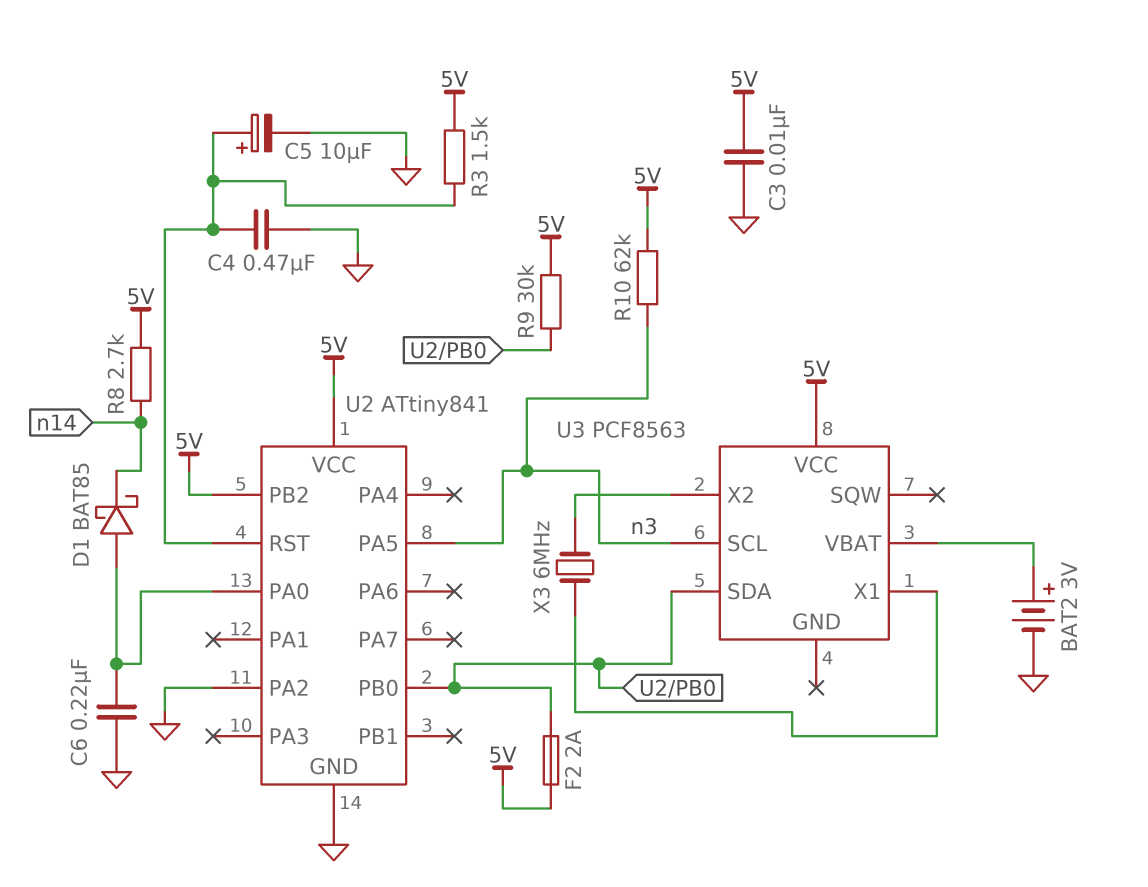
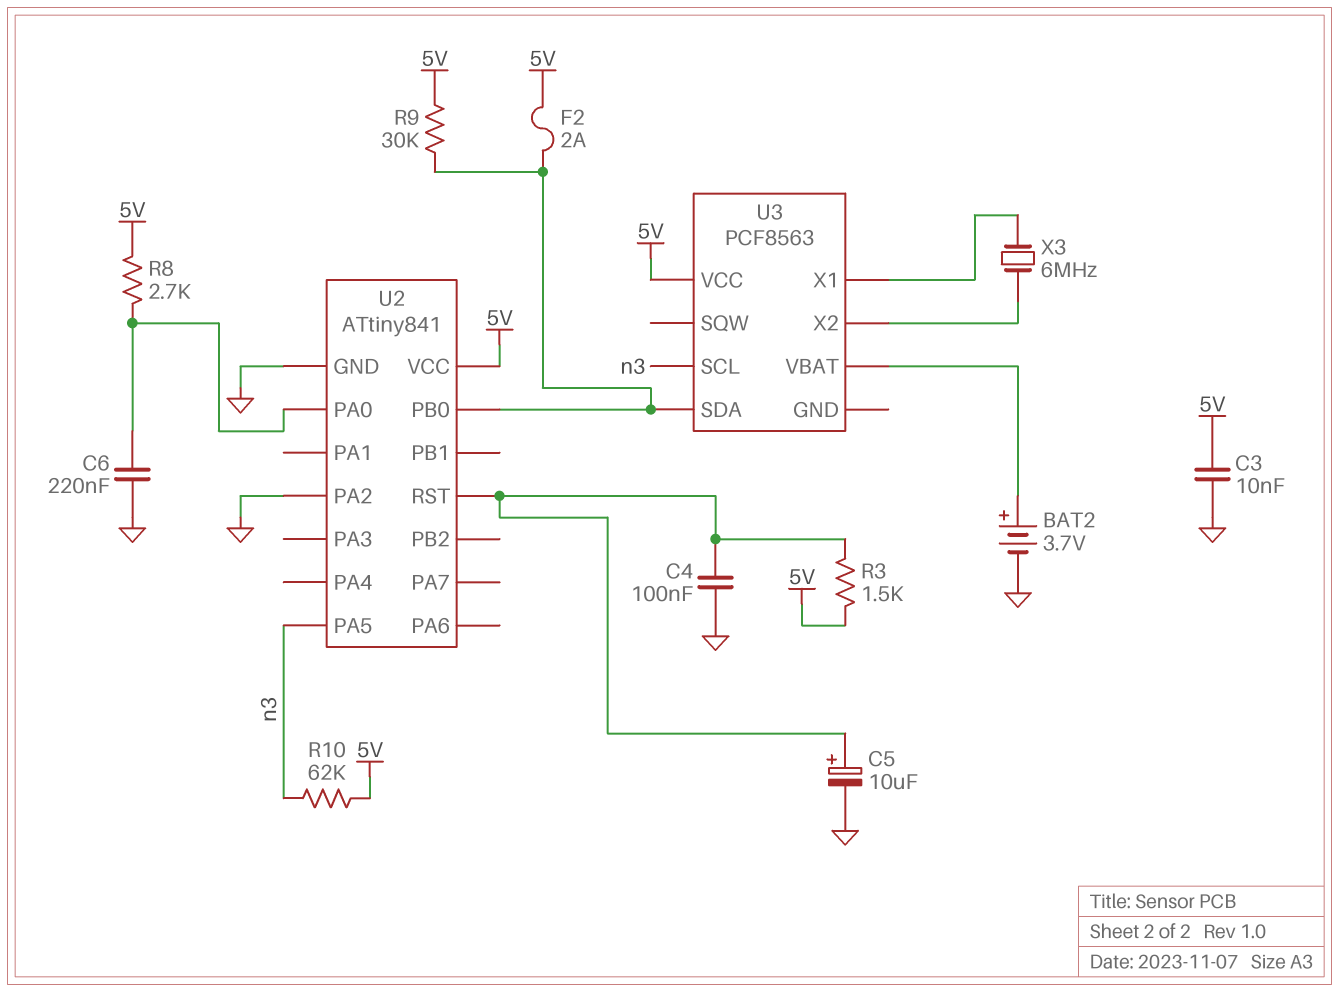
BAT2: 3V (plus U3/VBAT, minus GND) -> 3.7V (plus U3/VBAT, minus GND)
C4: 470nF (GND, U2/RST) -> 100nF (GND, U2/RST)
D1: schottky BAT85 (A U2/PA0, K n14) -> none
R8: 2.7k (5V, n14) -> 2.7k (5V, U2/PA0)
U2 pin PB2: 5V -> none

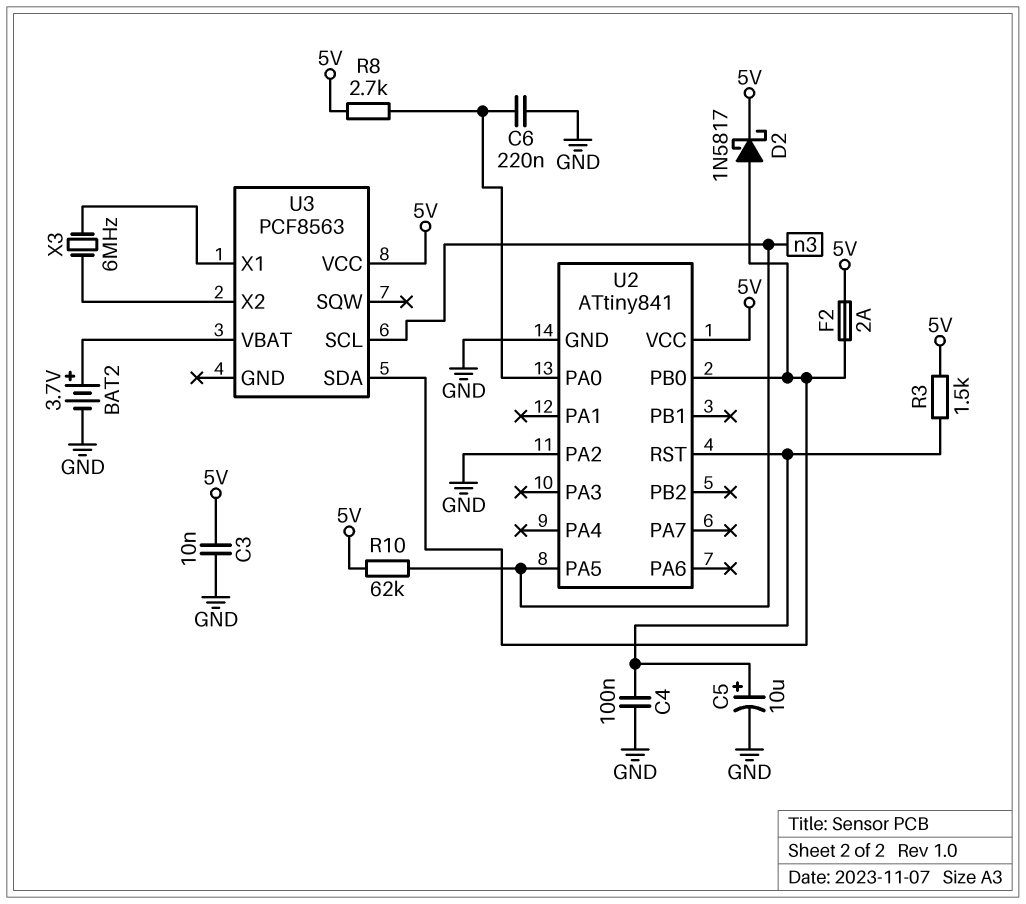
D2: none -> schottky 1N5817 (A U2/PB0, K 5V)
R9: 30k (5V, U2/PB0) -> none

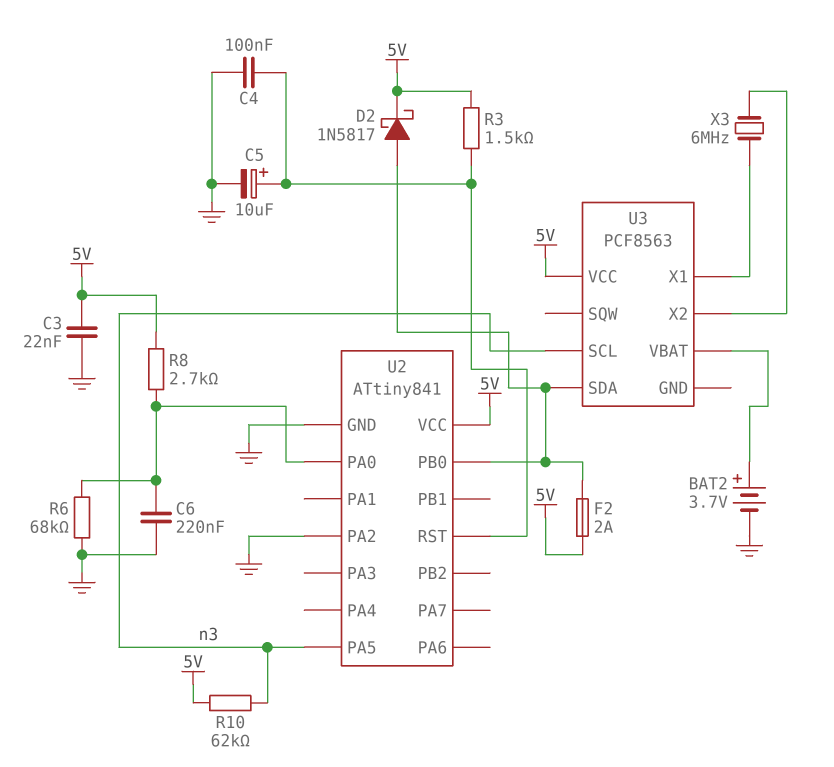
C3: 10nF (5V, GND) -> 22nF (5V, GND)
R6: none -> 68k (GND, U2/PA0)

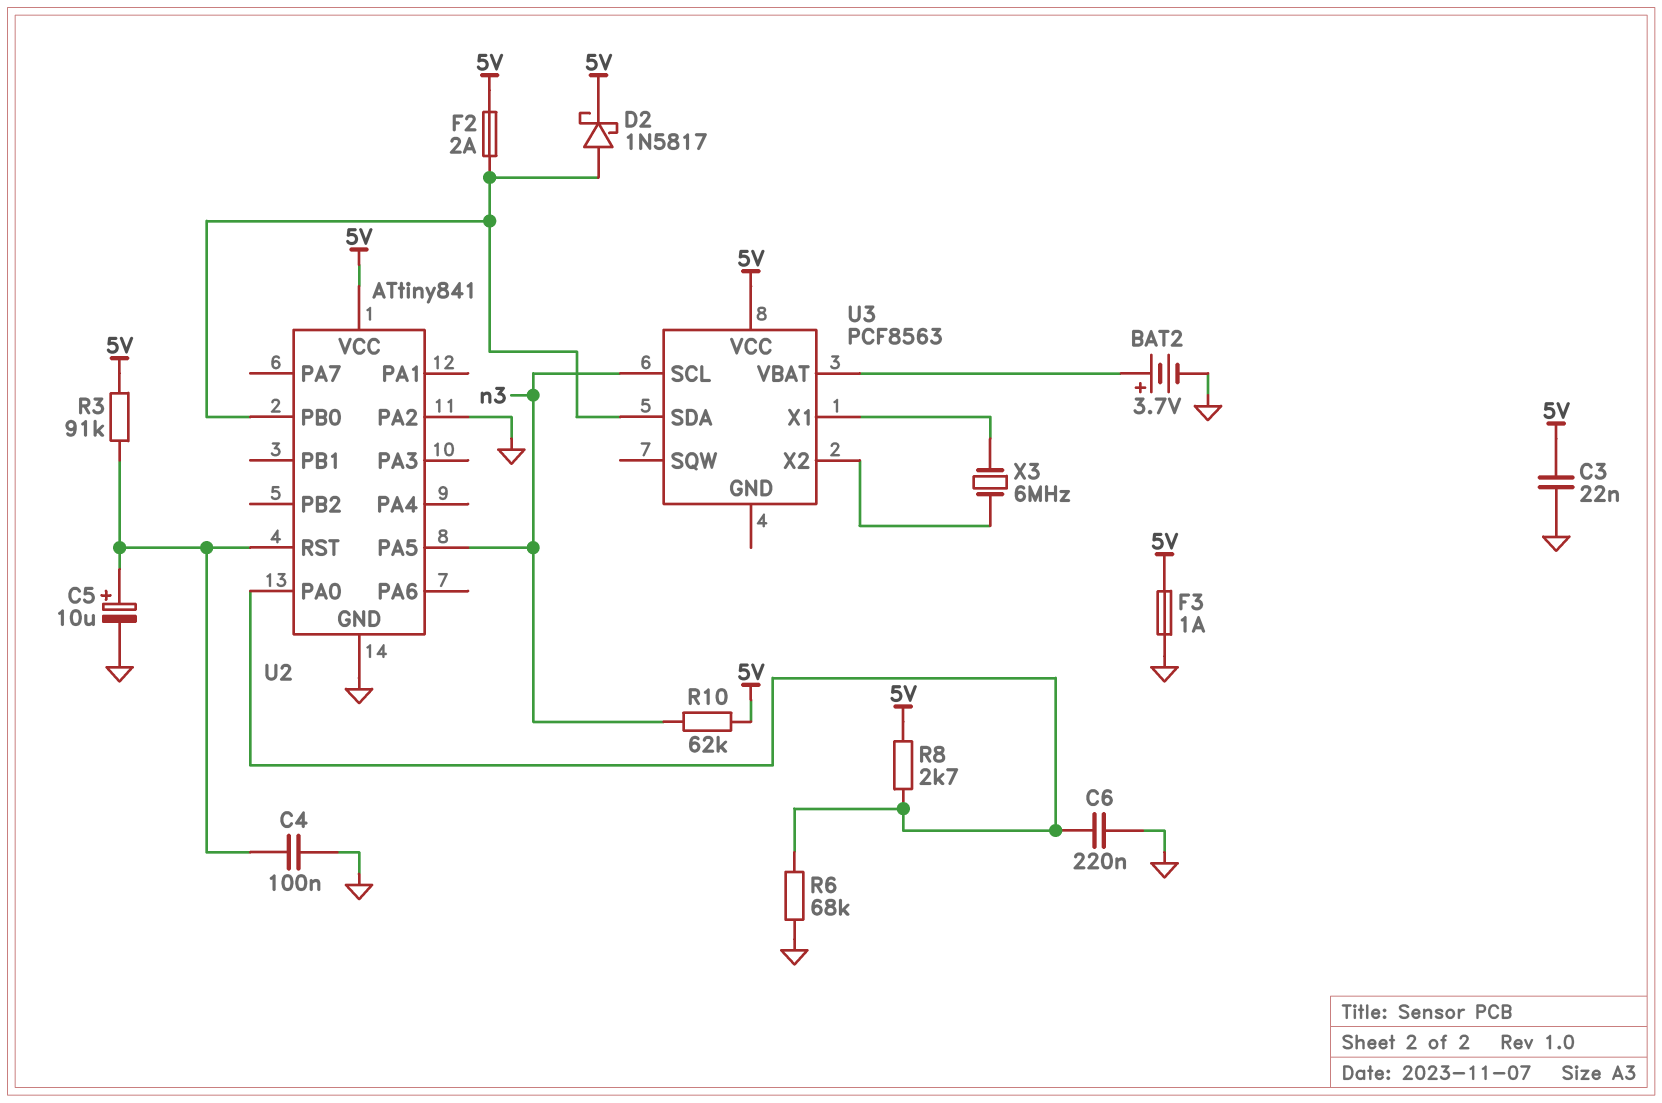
F3: none -> 1A (5V, GND)
R3: 1.5k (5V, U2/RST) -> 91k (5V, U2/RST)

